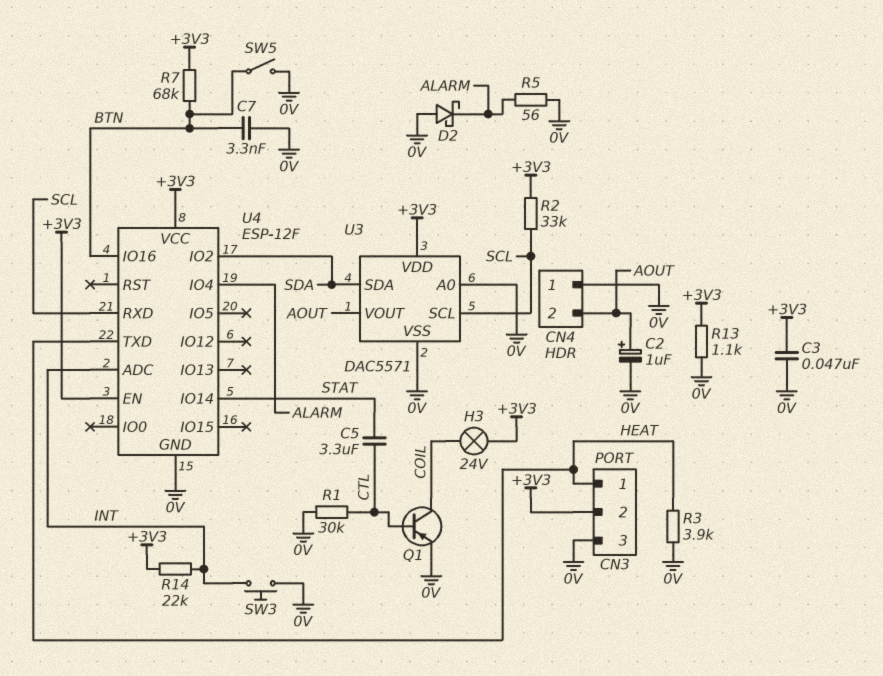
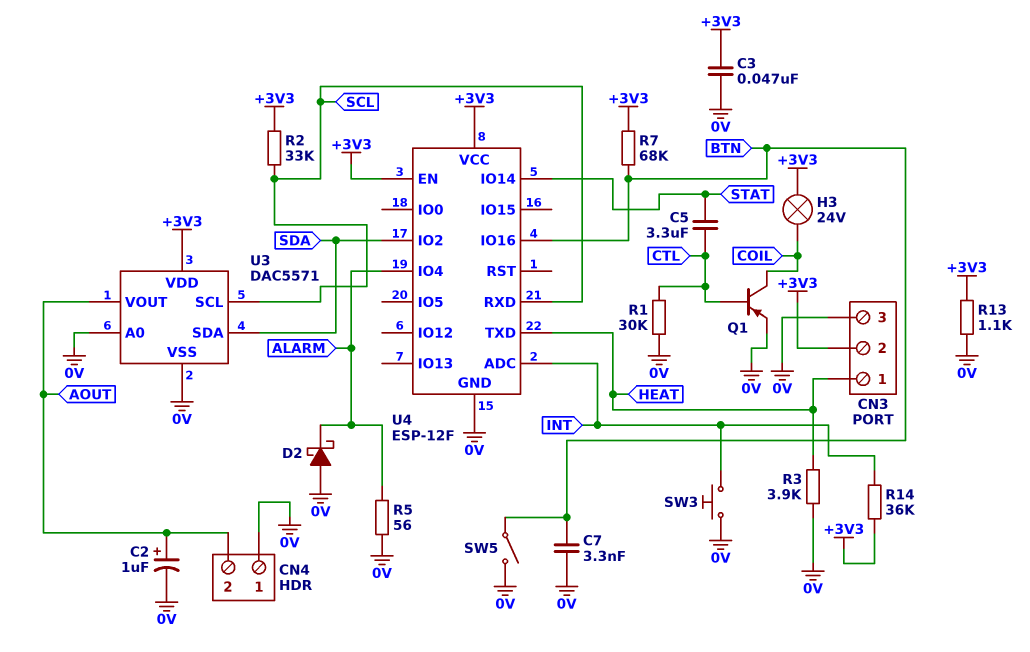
R14: 22k (+3V3, INT) -> 36k (+3V3, INT)

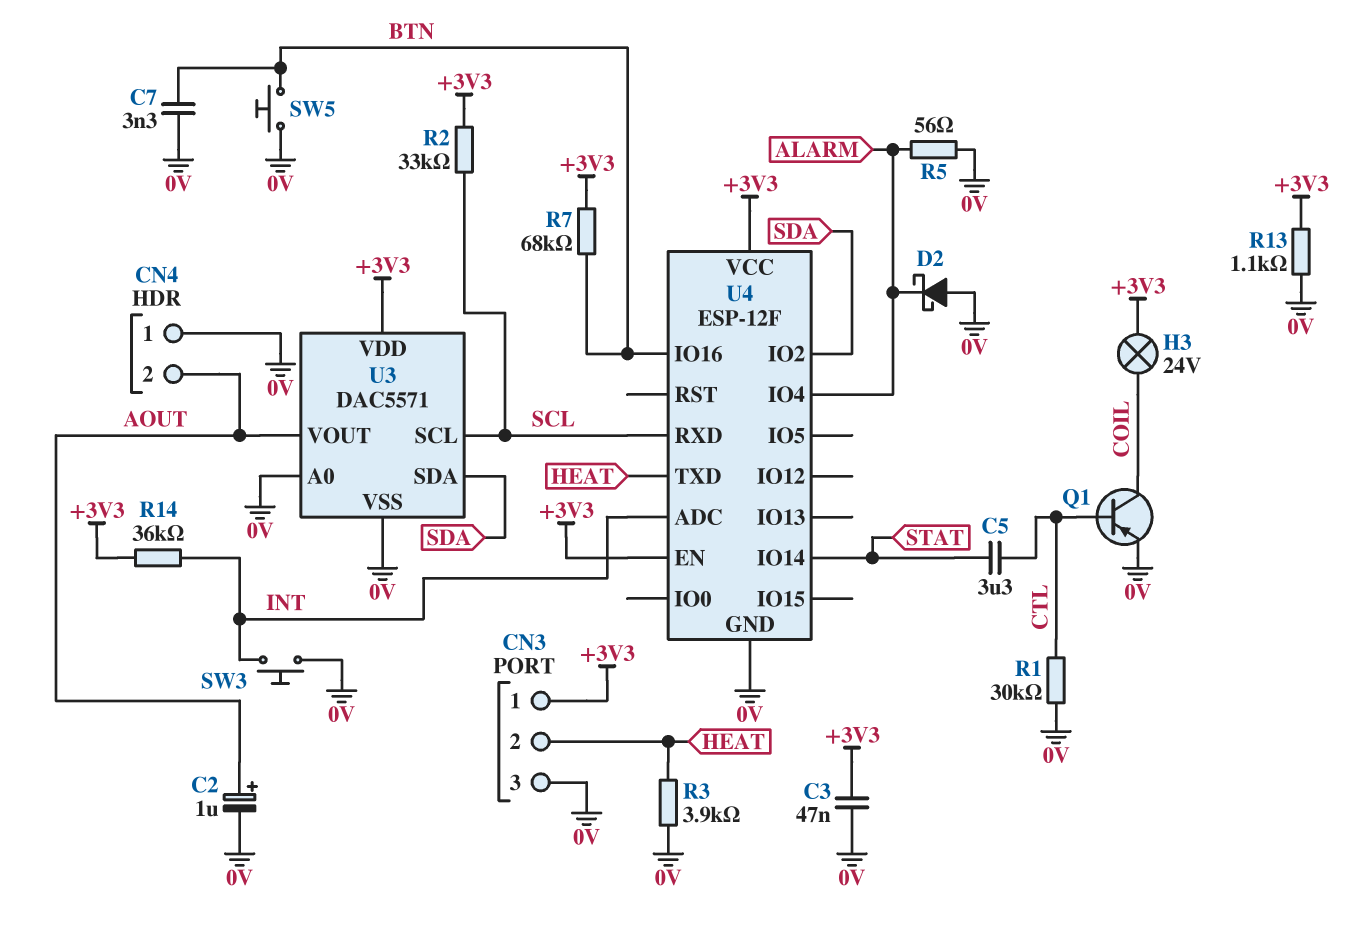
CN3 pin 1: HEAT -> +3V3
CN3 pin 2: +3V3 -> HEAT
SW5: switch (0V, BTN) -> button (0V, BTN)

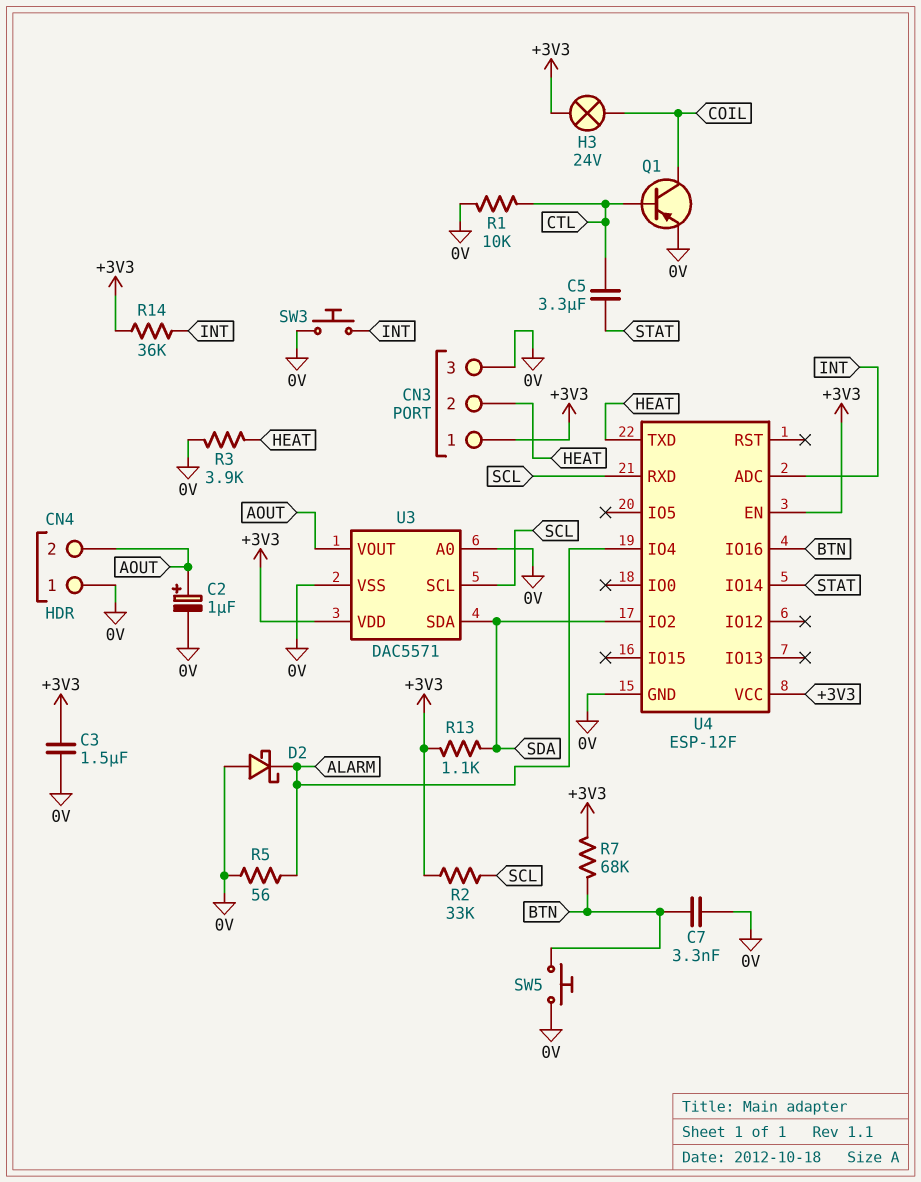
C3: 47nF (+3V3, 0V) -> 1.5uF (+3V3, 0V)
R1: 30k (0V, CTL) -> 10k (0V, CTL)
R13: 1.1k (+3V3, 0V) -> 1.1k (+3V3, SDA)

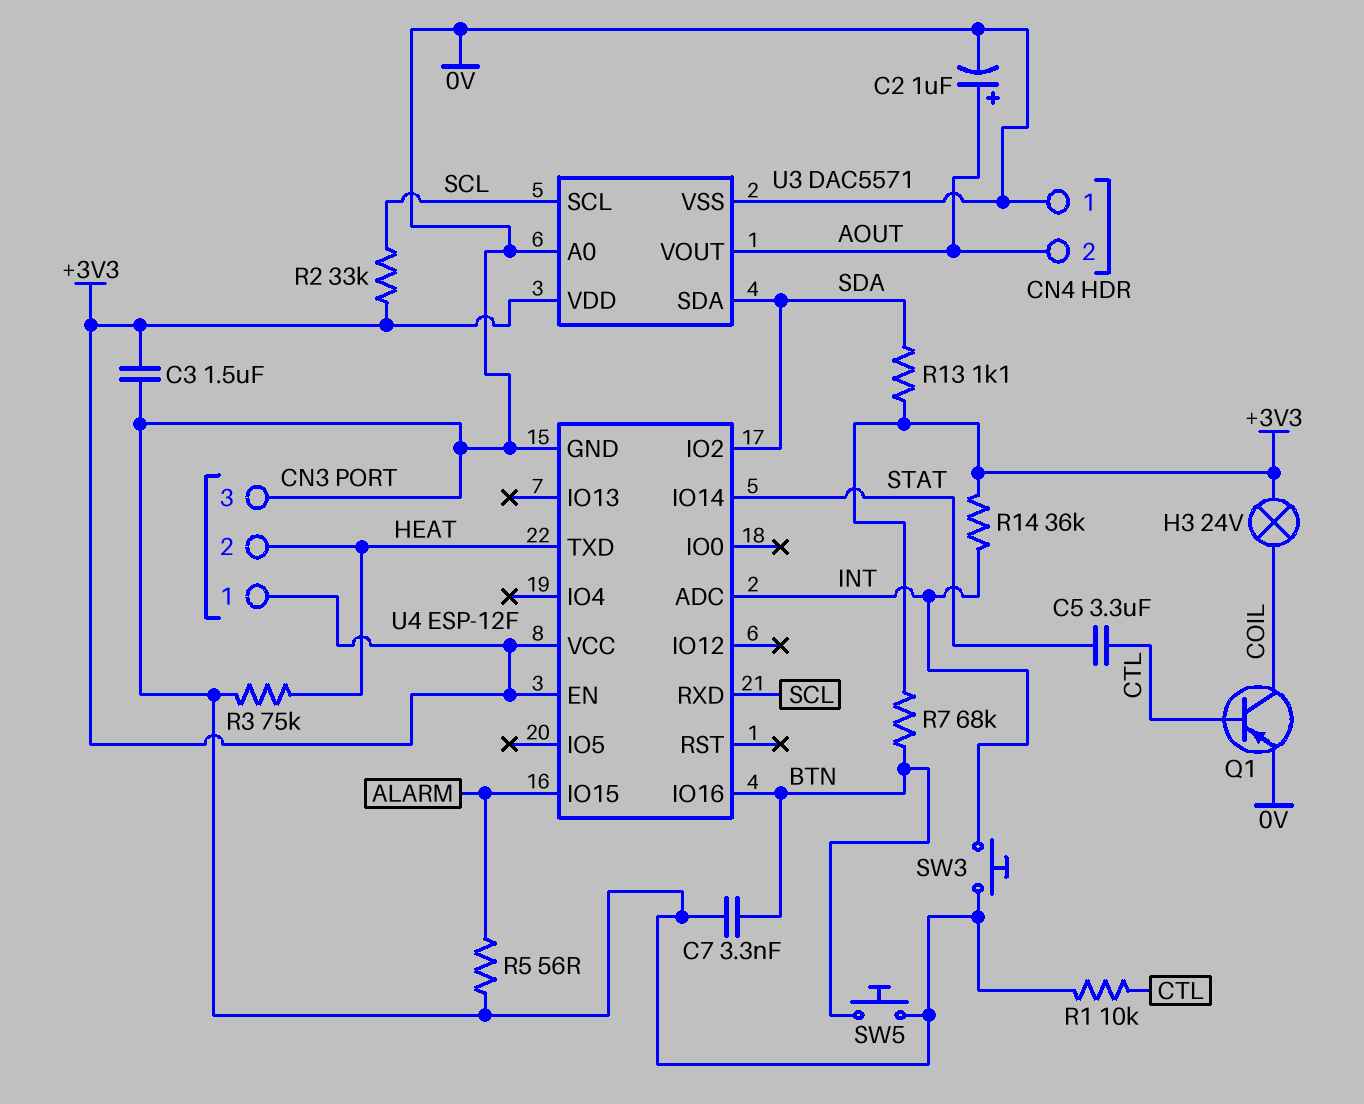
D2: schottky (A 0V, K ALARM) -> none
R3: 3.9k (0V, HEAT) -> 75k (0V, HEAT)
U4 pin IO4: ALARM -> none
U4 pin IO15: none -> ALARM

